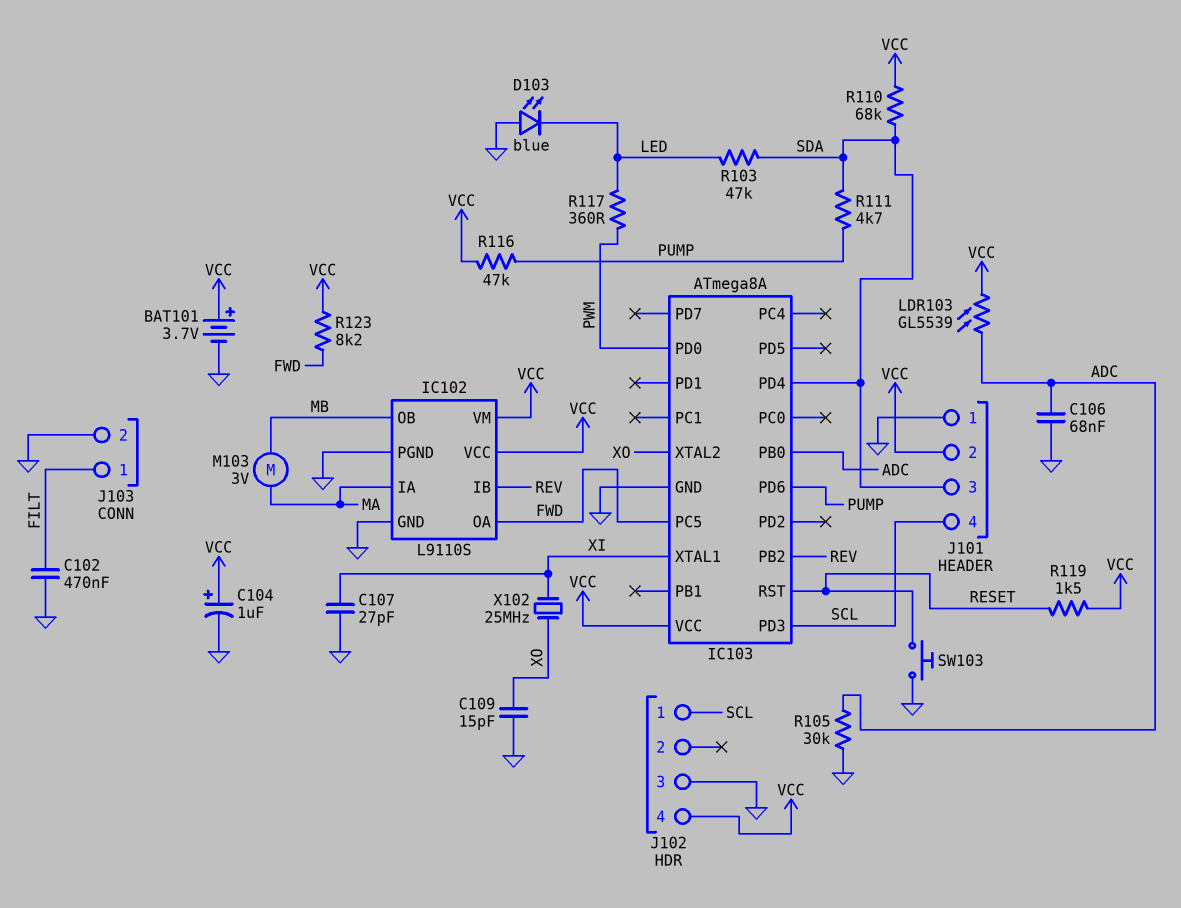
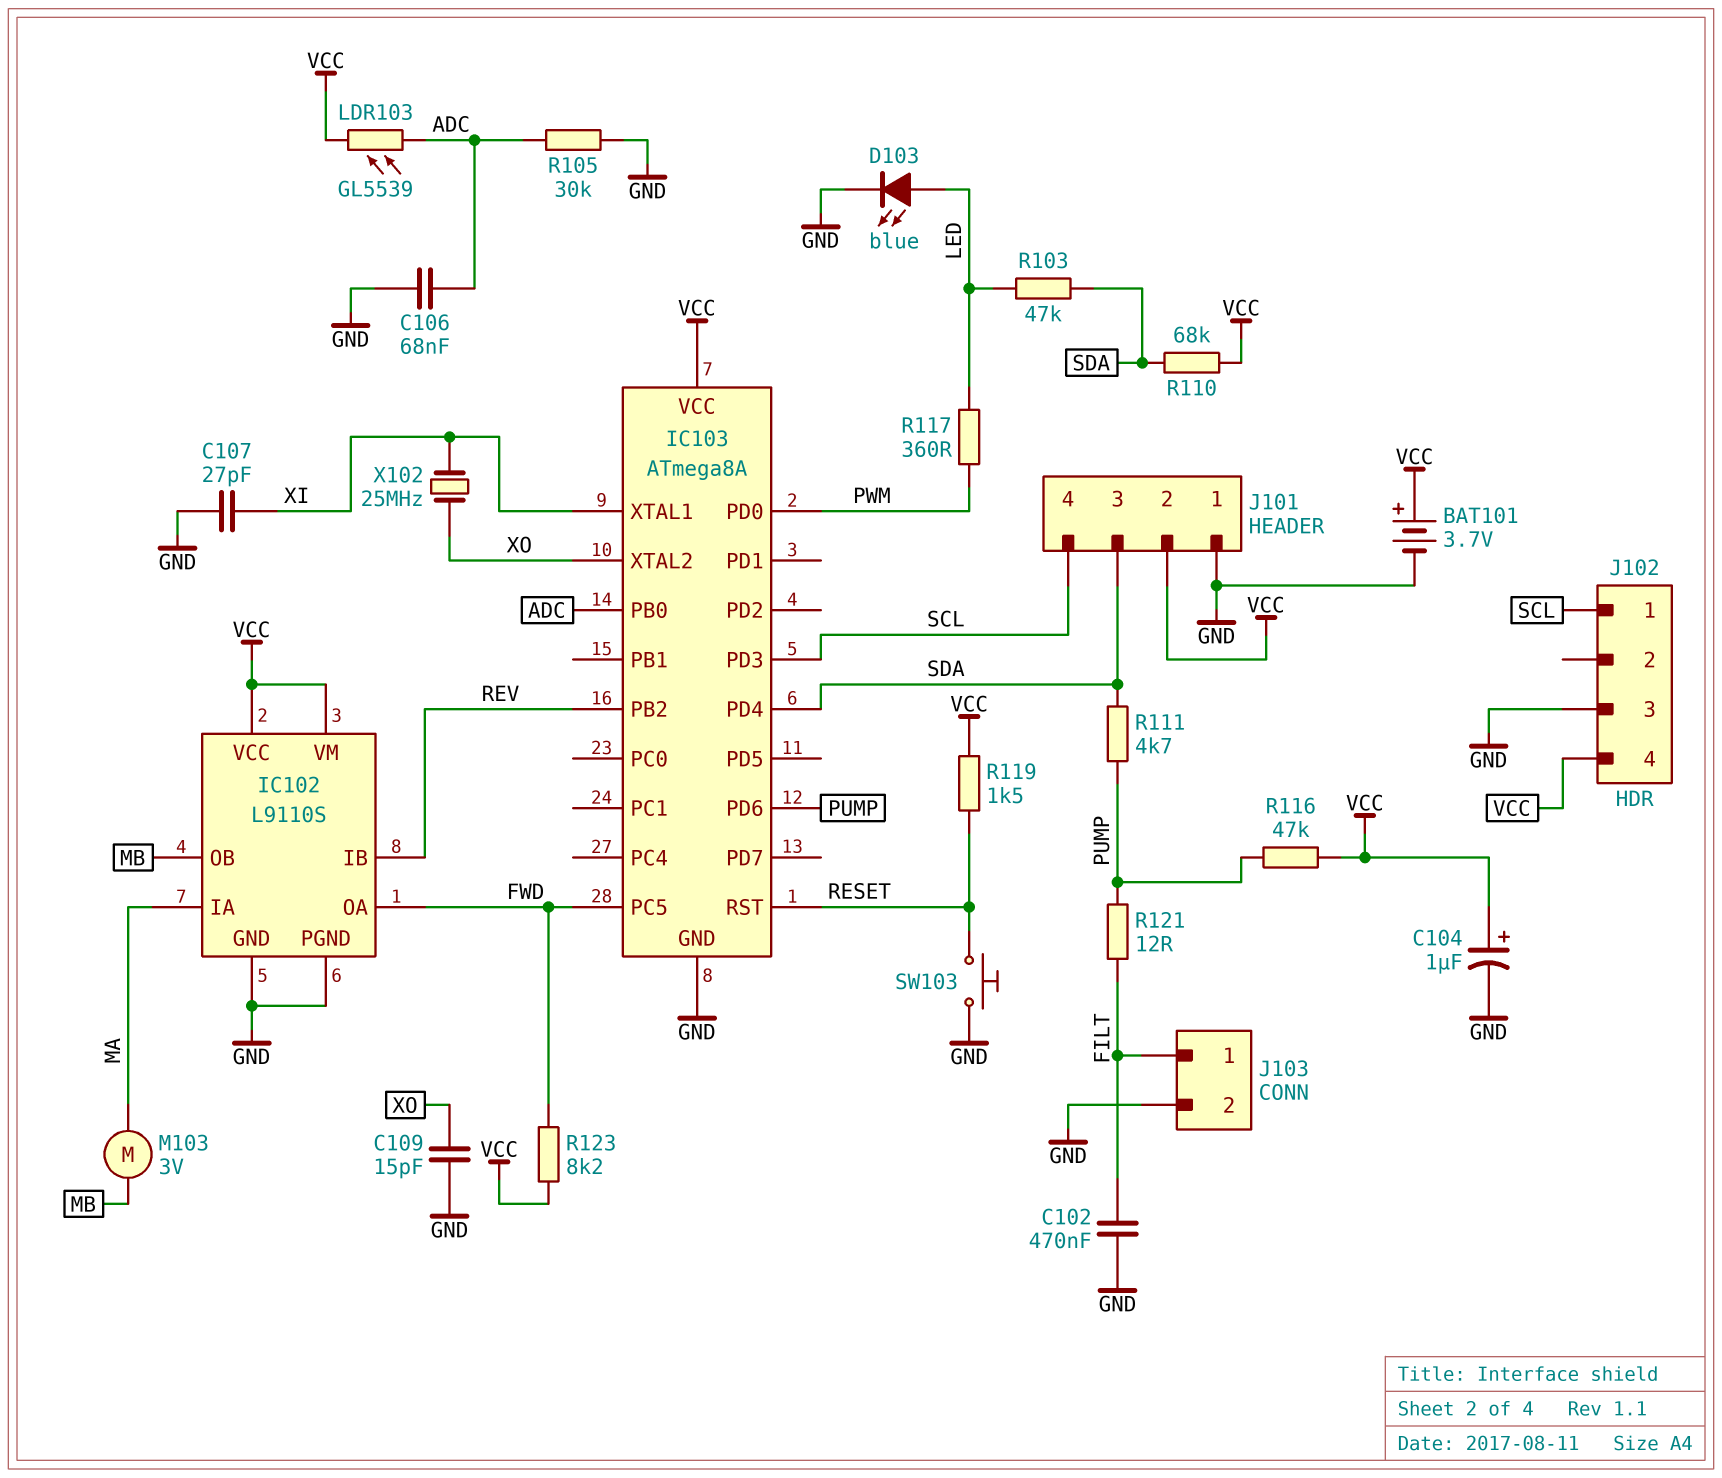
D103: LED blue (A GND, K LED) -> LED blue (A LED, K GND)
R121: none -> 12 (FILT, PUMP)

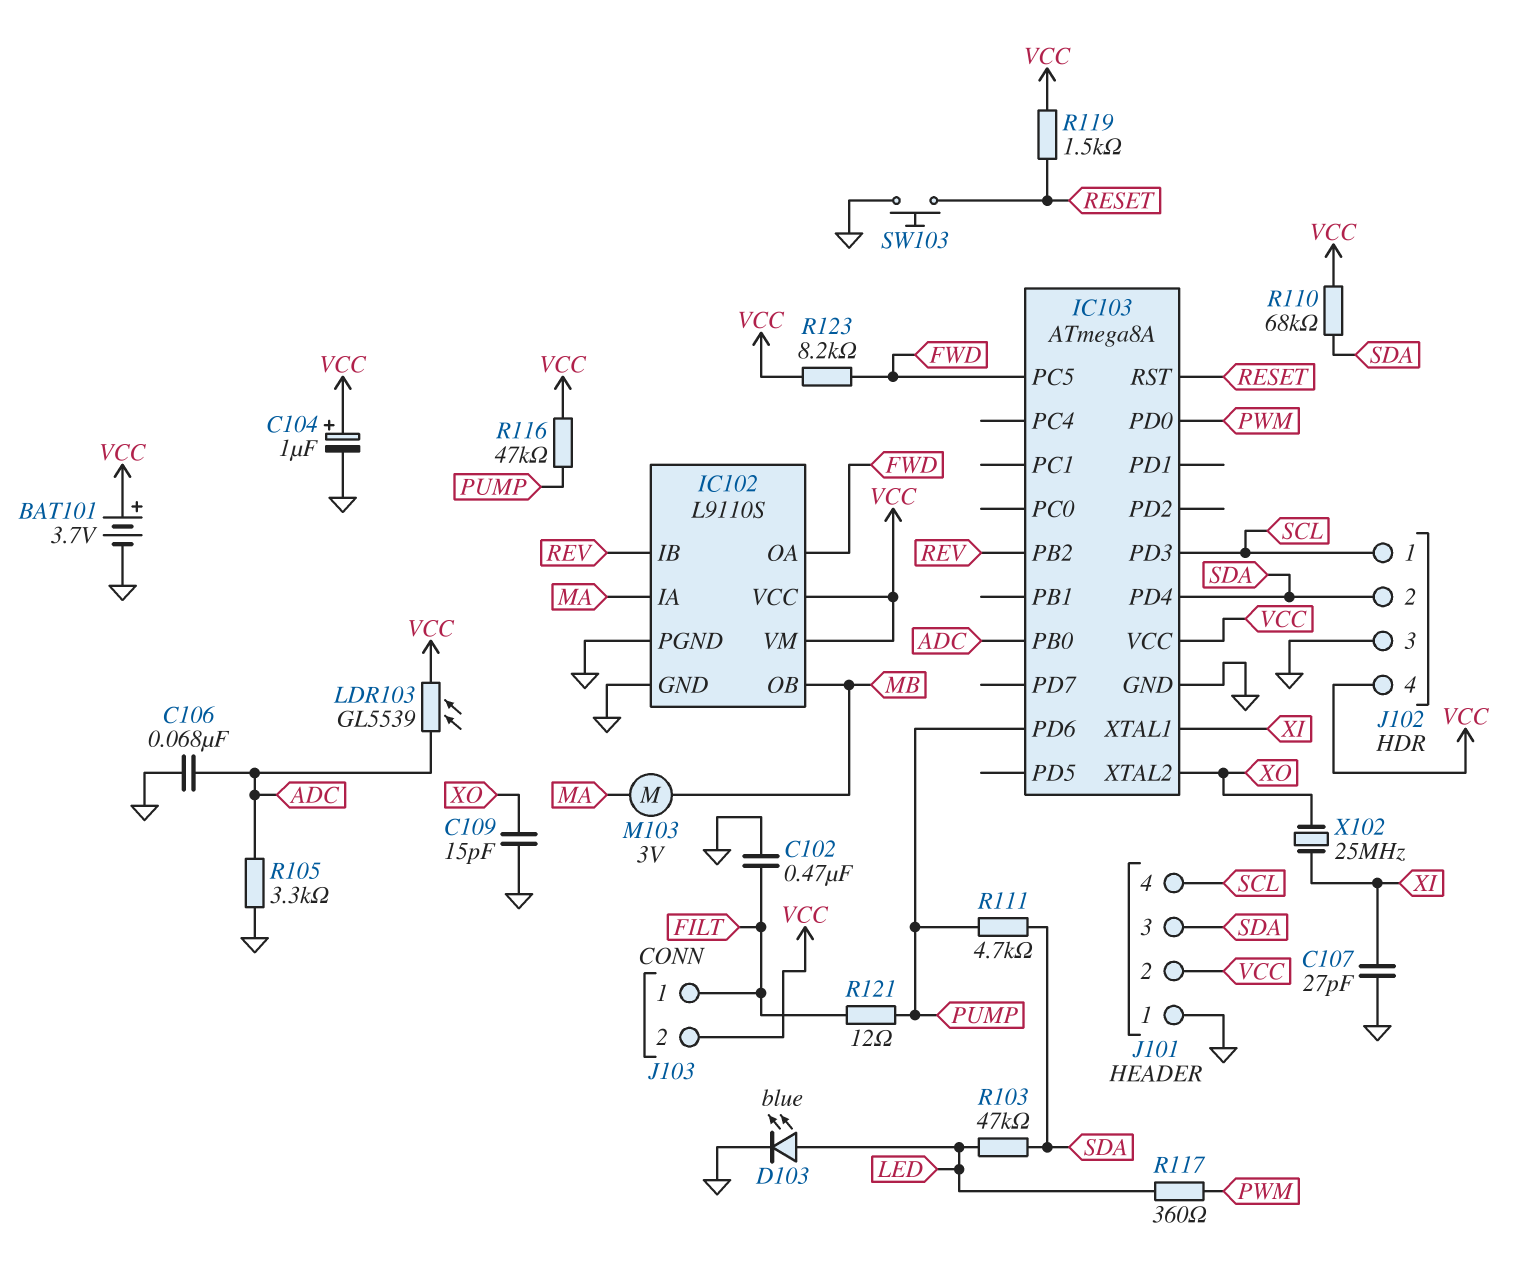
J102 pin 2: none -> SDA
J103 pin 2: GND -> VCC
R105: 30k (ADC, GND) -> 3.3k (ADC, GND)

